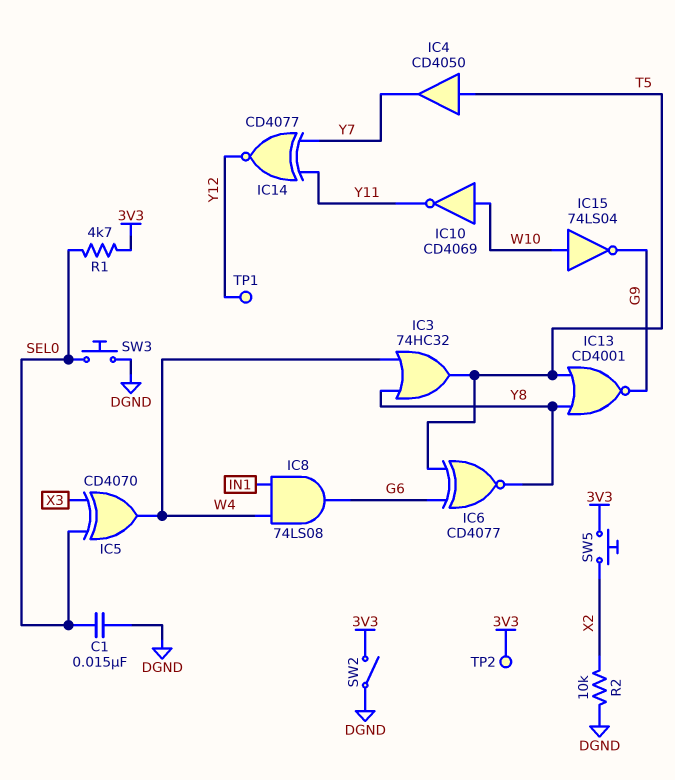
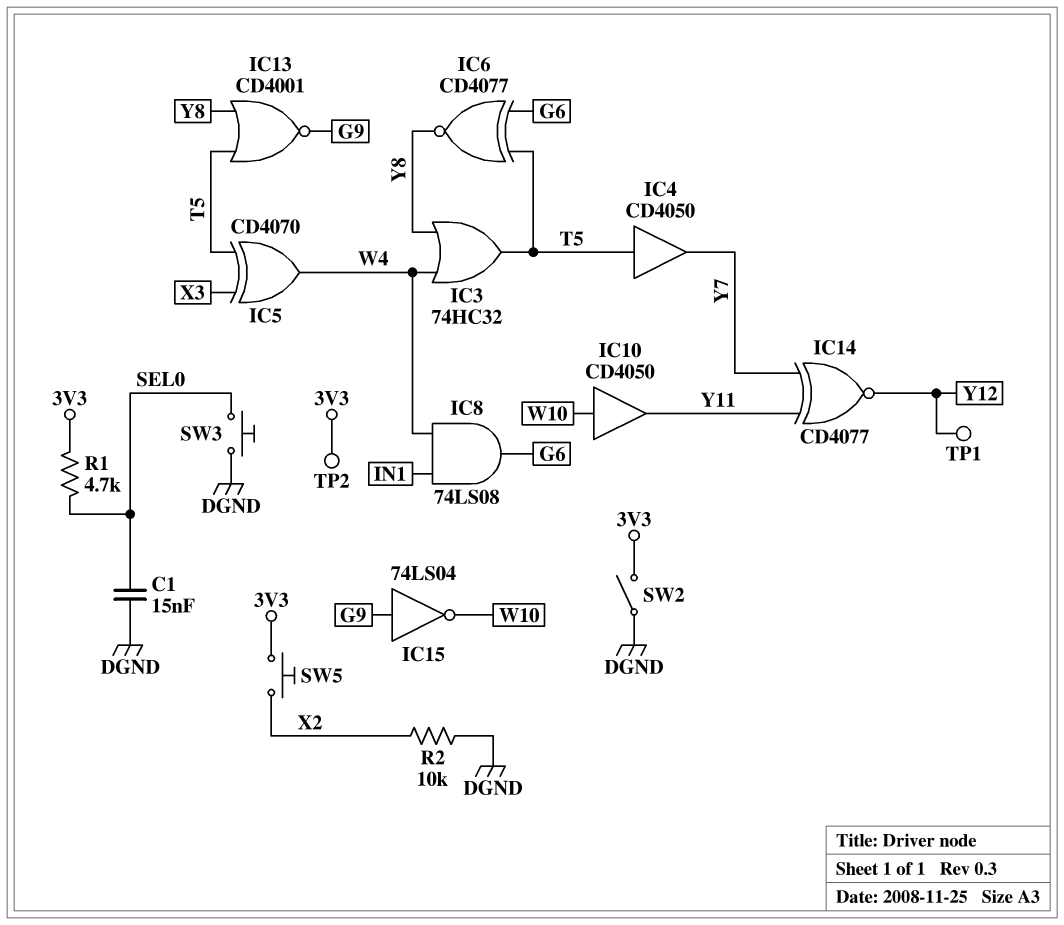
IC5: XOR CD4070 (in SEL0, in X3, out W4) -> XOR CD4070 (in T5, in X3, out W4)
IC10: NOT CD4069 (in W10, out Y11) -> buffer CD4050 (in W10, out Y11)
IC15: NOT 74LS04 (in W10, out G9) -> NOT 74LS04 (in G9, out W10)

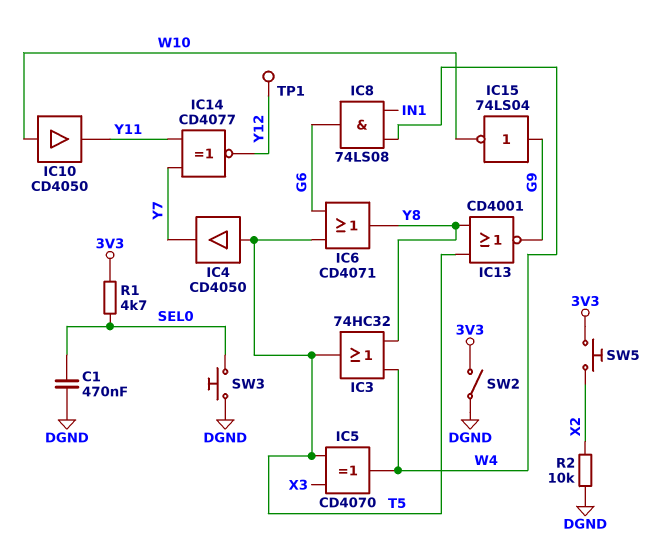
C1: 15nF (DGND, SEL0) -> 470nF (DGND, SEL0)
IC6: XNOR CD4077 (in G6, in T5, out Y8) -> OR CD4071 (in G6, in T5, out Y8)
TP2: test point (3V3) -> none

